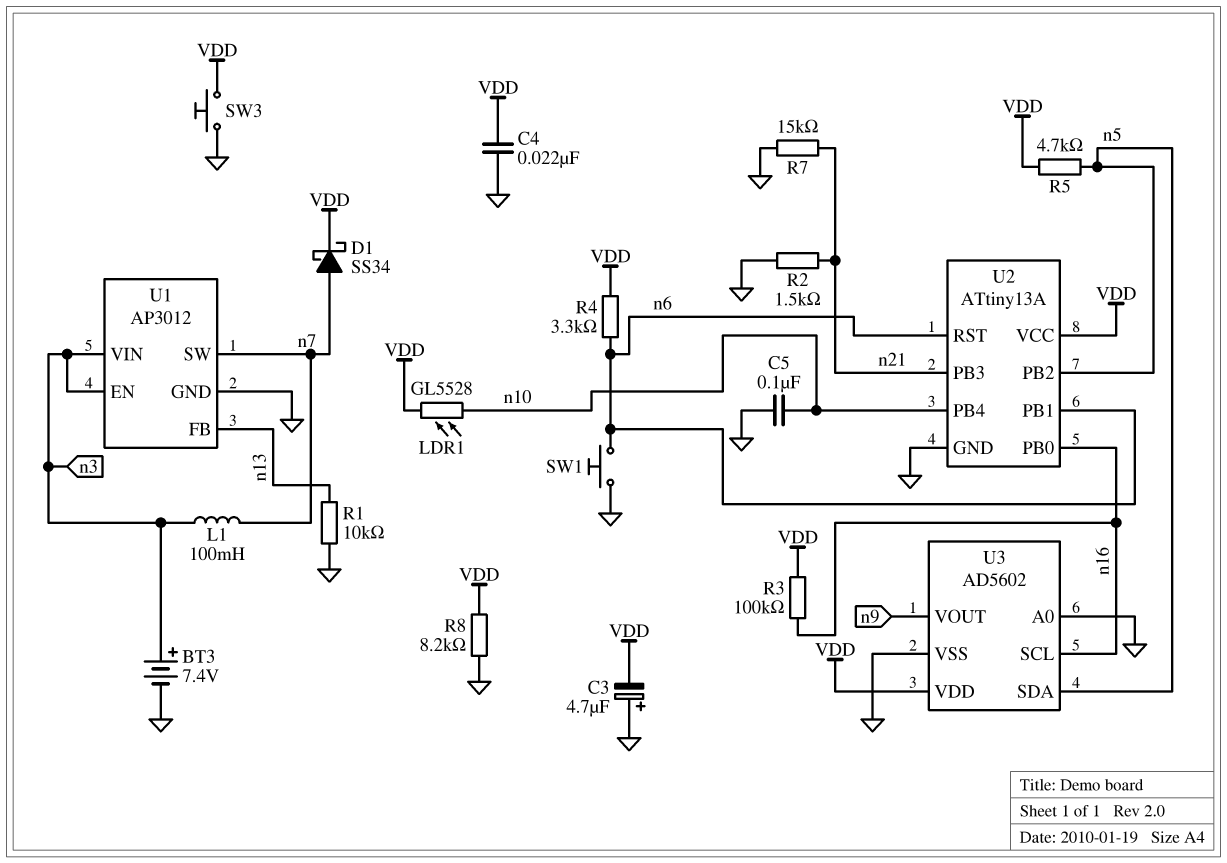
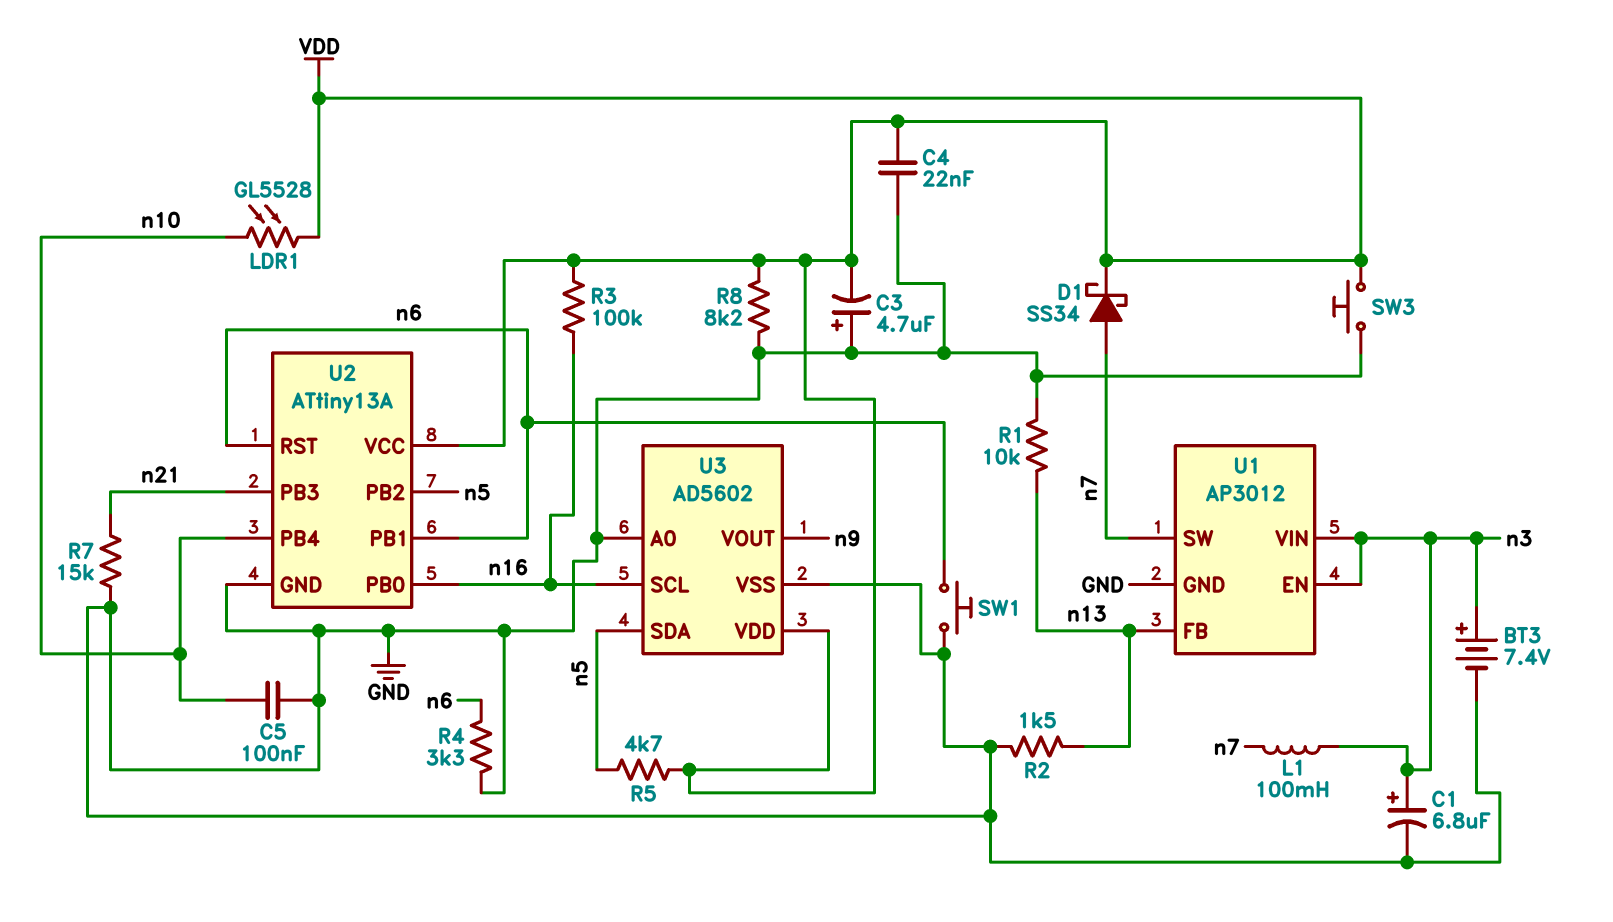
C1: none -> 6.8uF (plus n3, minus GND)
R2: 1.5k (GND, n21) -> 1.5k (GND, n13)
R4: 3.3k (VDD, n6) -> 3.3k (GND, n6)

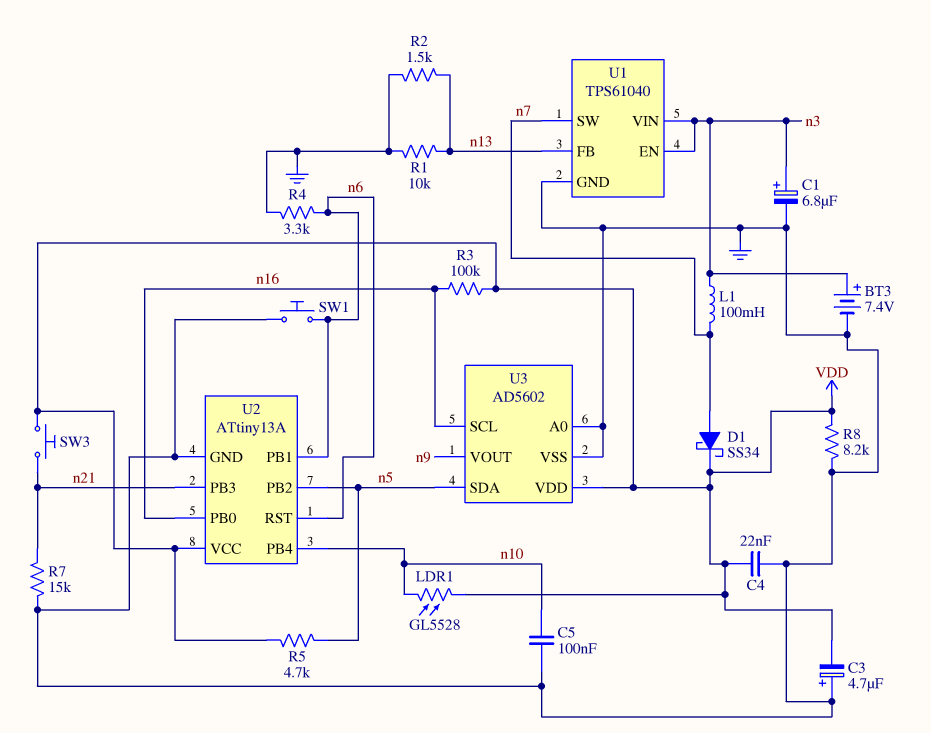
SW3: button (GND, VDD) -> button (VDD, n21)
U1: AP3012 -> TPS61040

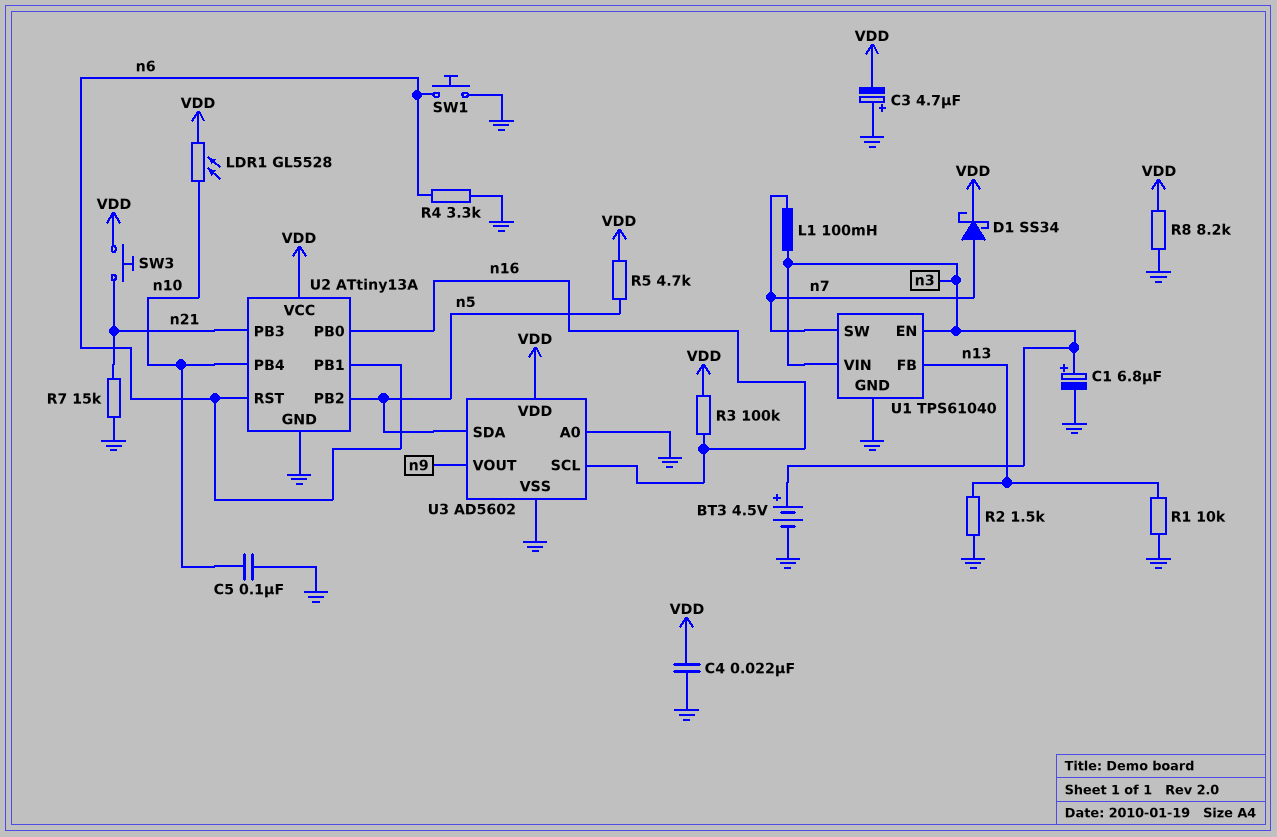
BT3: 7.4V (plus n3, minus GND) -> 4.5V (plus n3, minus GND)

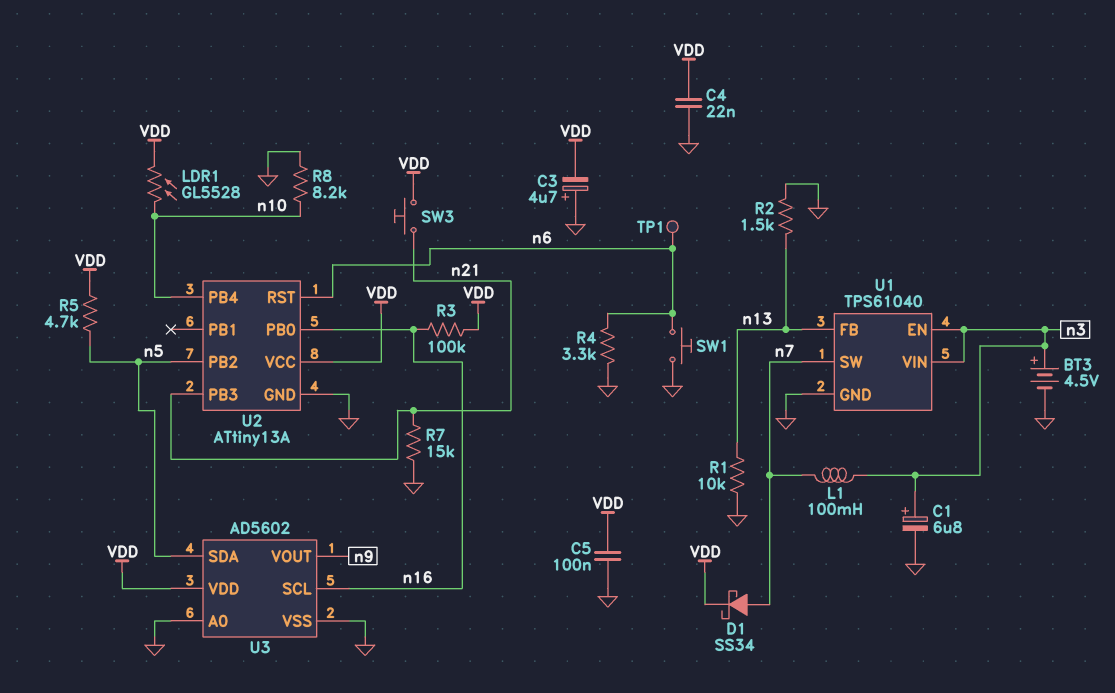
C5: 100nF (GND, n10) -> 100nF (GND, VDD)
R8: 8.2k (GND, VDD) -> 8.2k (GND, n10)
TP1: none -> test point (n6)
U2 pin PB1: n6 -> none

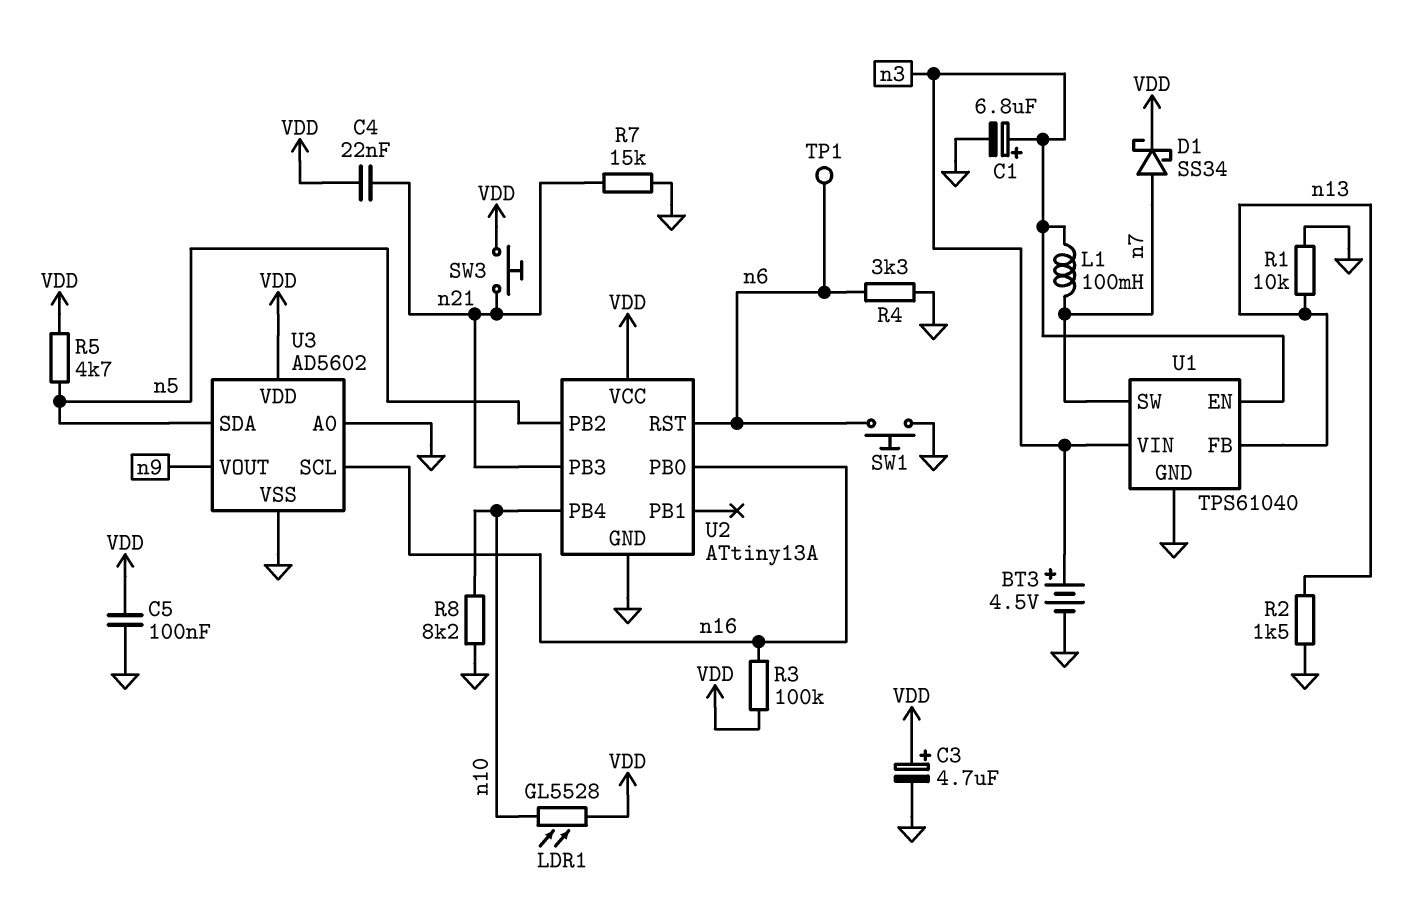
C3: 4.7uF (plus GND, minus VDD) -> 4.7uF (plus VDD, minus GND)
C4: 22nF (GND, VDD) -> 22nF (VDD, n21)

